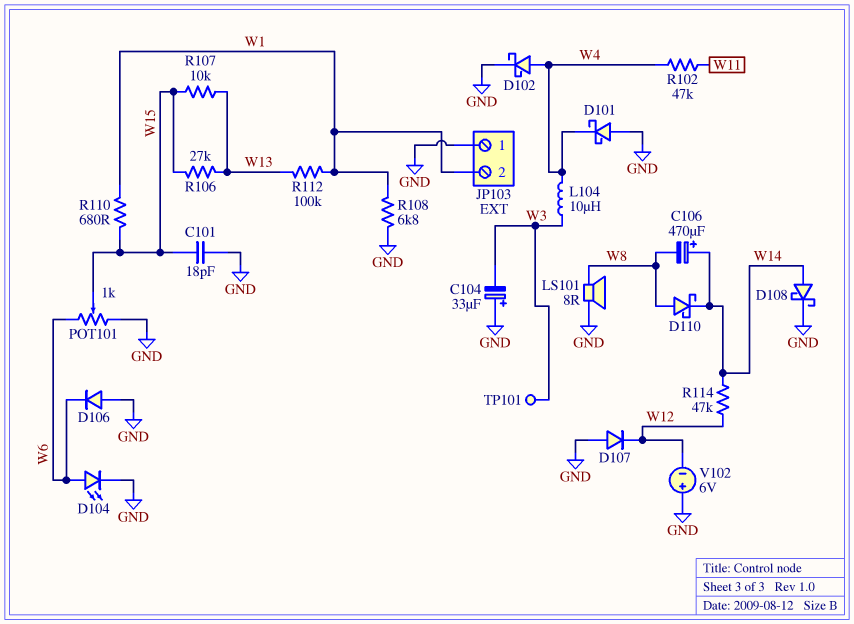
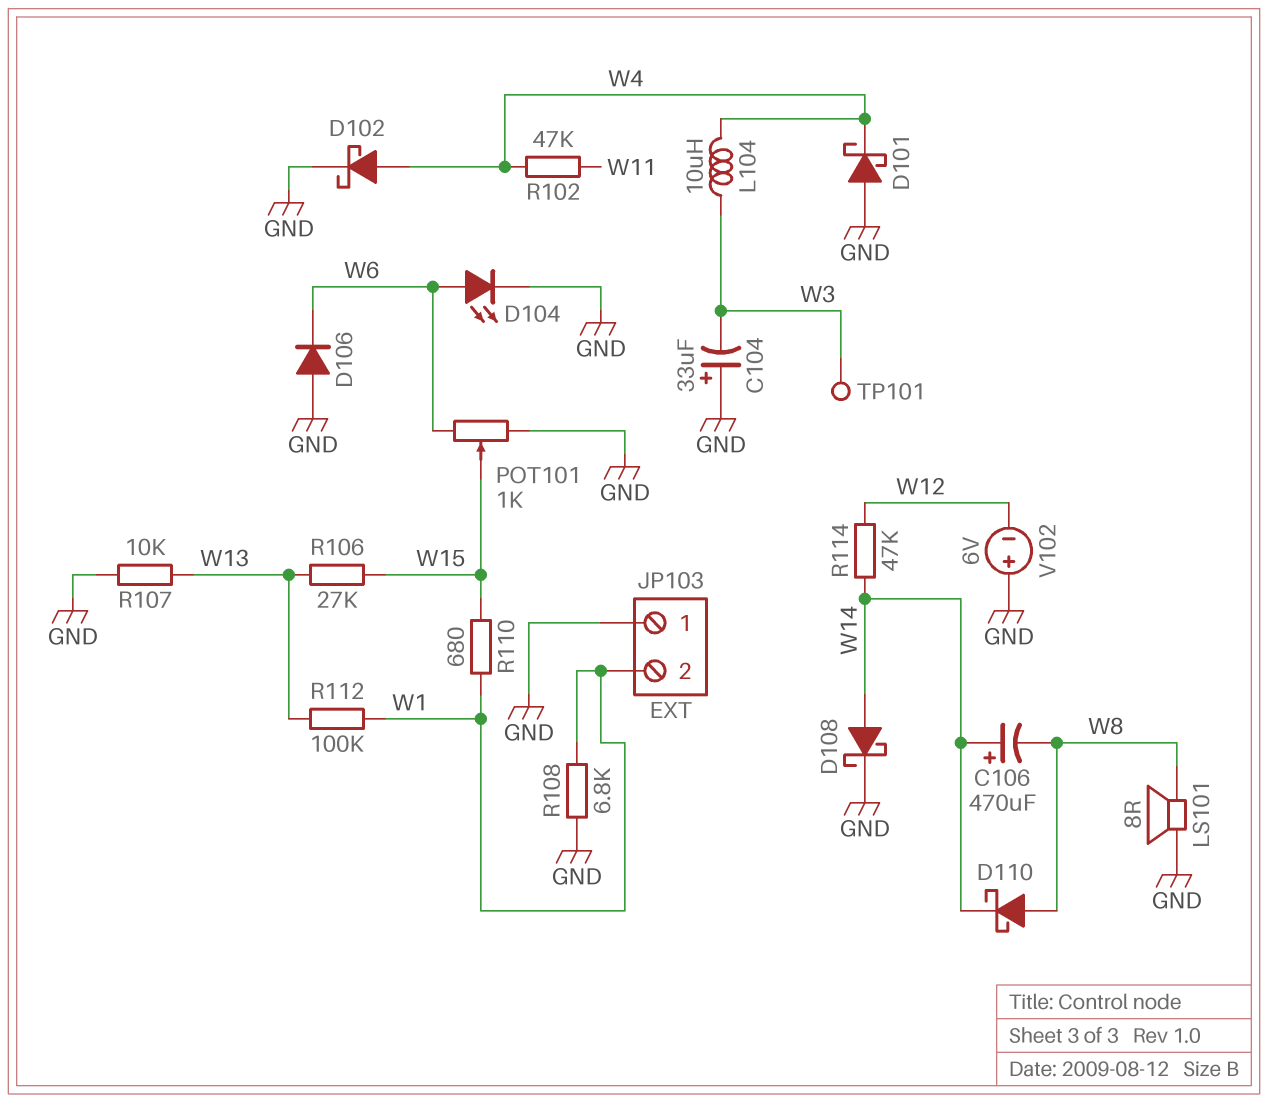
C101: 18pF (GND, W15) -> none
D107: diode (A GND, K W12) -> none
R107: 10k (W13, W15) -> 10k (GND, W13)

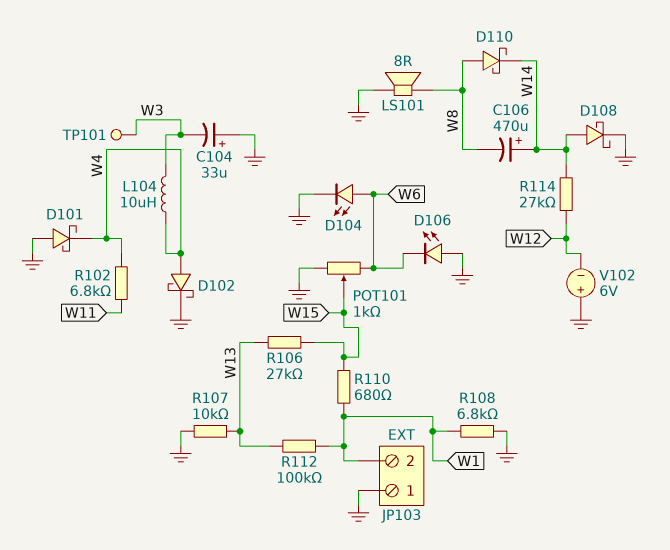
D106: diode (A GND, K W6) -> LED (A GND, K W6)
R102: 47k (W4, W11) -> 6.8k (W4, W11)
R114: 47k (W12, W14) -> 27k (W12, W14)

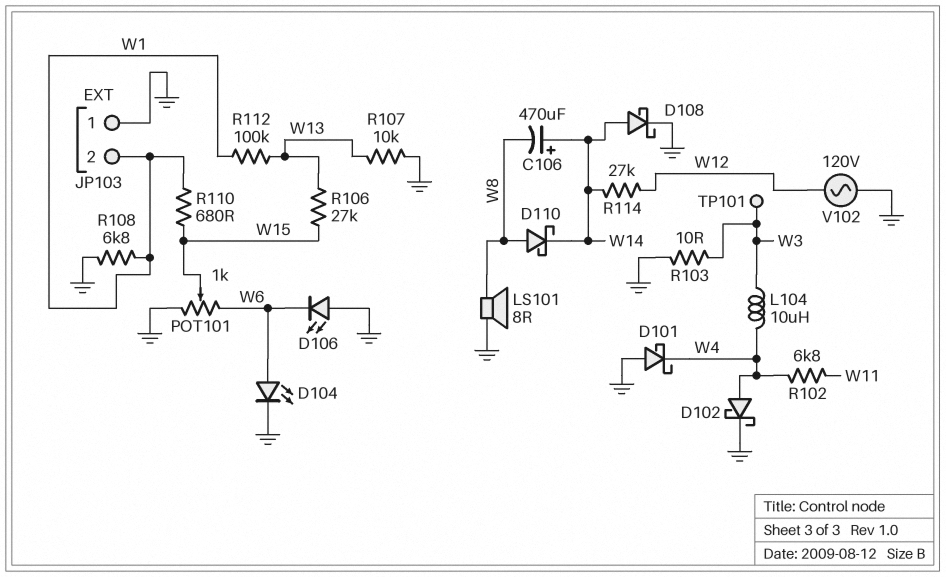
C104: 33uF (plus GND, minus W3) -> none
R103: none -> 10 (GND, W3)
V102: 6V (plus GND, minus W12) -> AC 120V (GND, W12)

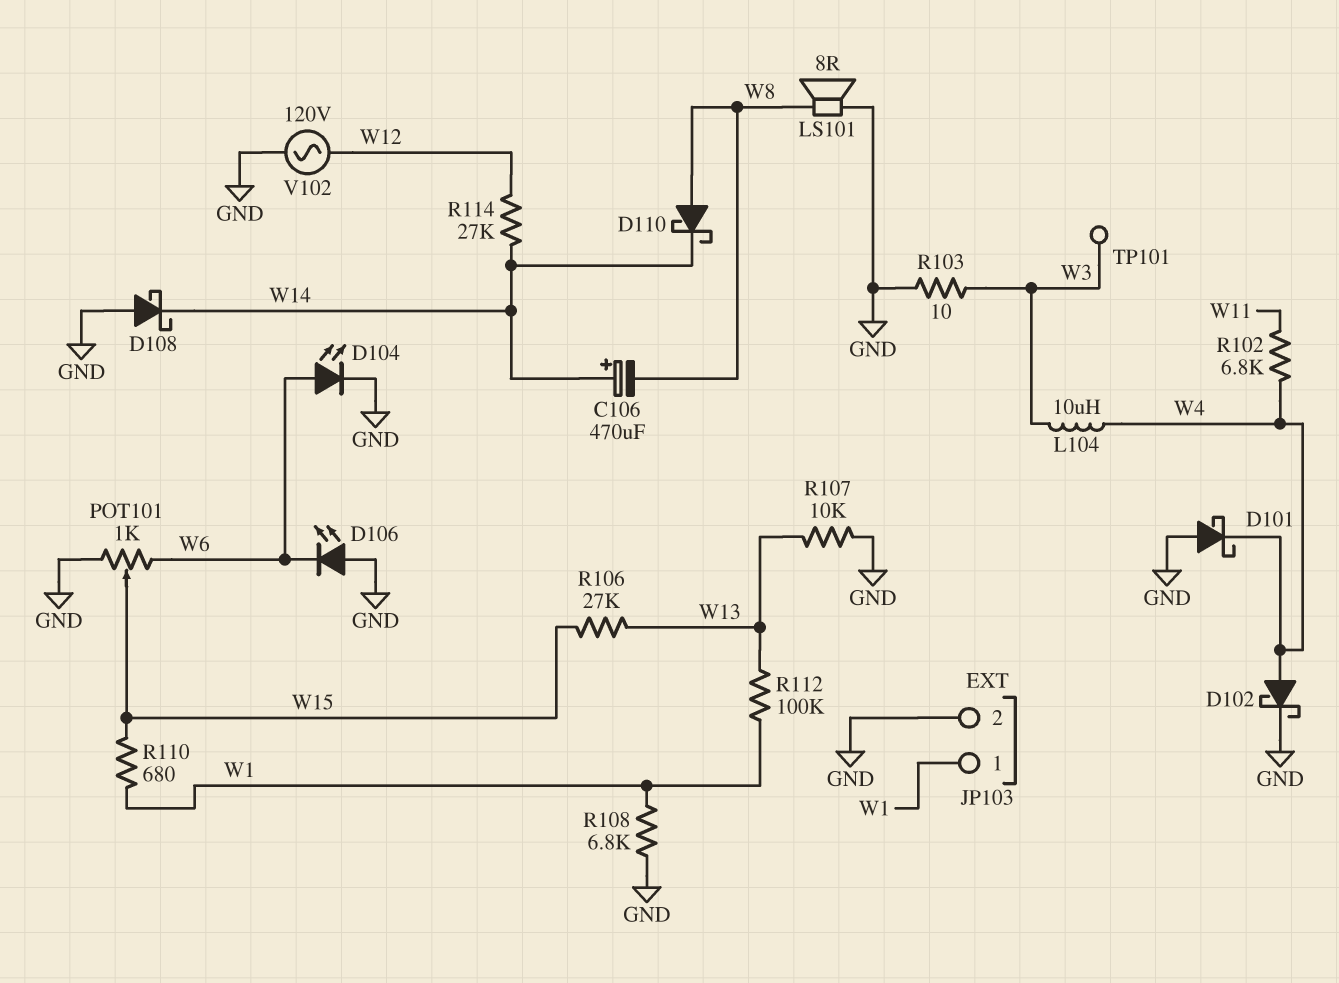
D108: schottky (A W14, K GND) -> schottky (A GND, K W14)
JP103 pin 1: GND -> W1
JP103 pin 2: W1 -> GND

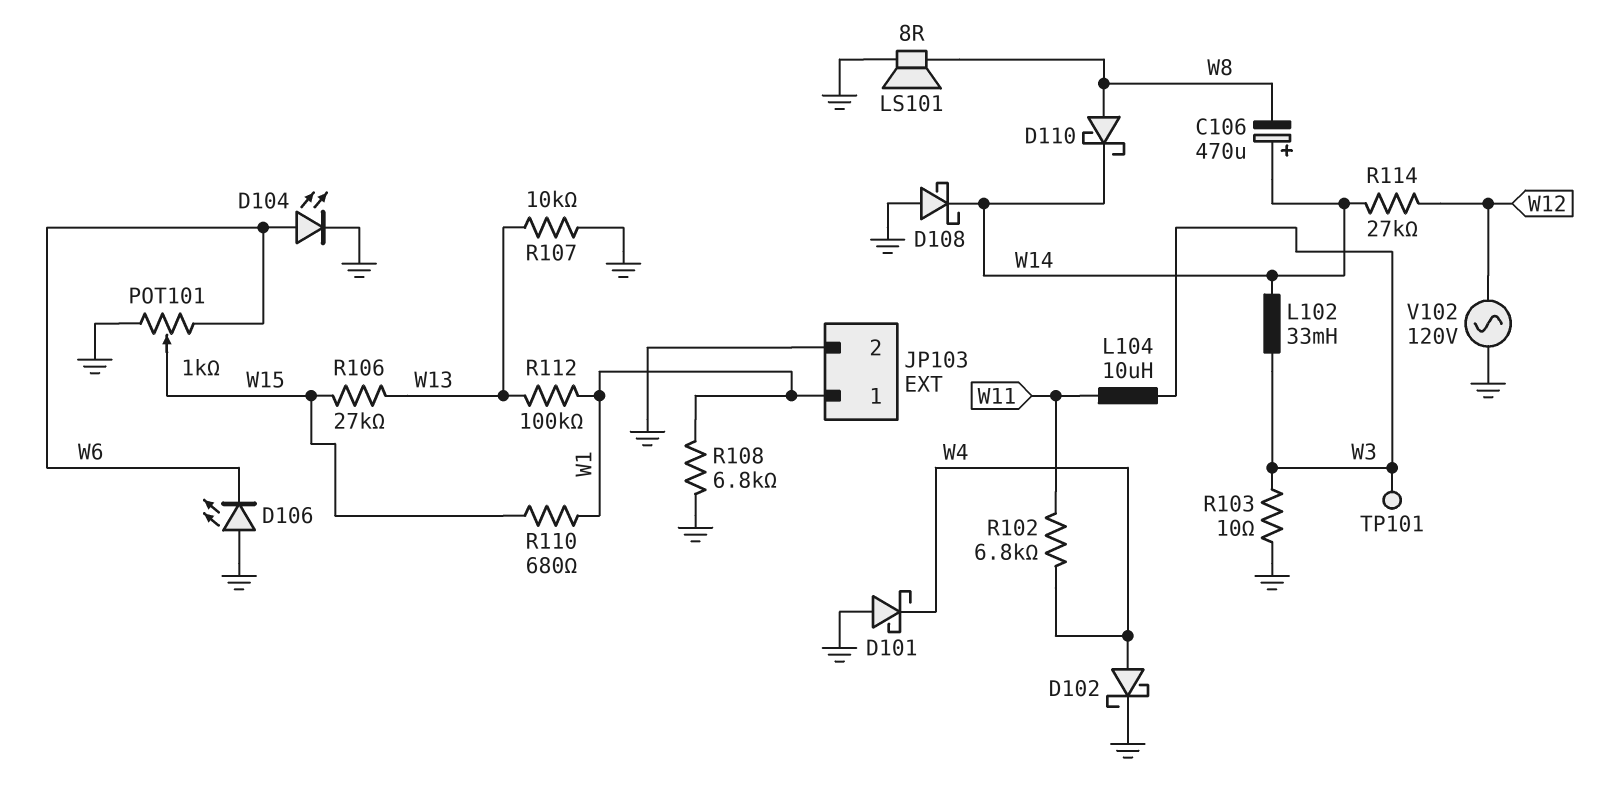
L102: none -> 33mH (W3, W14)
L104: 10uH (W3, W4) -> 10uH (W3, W11)

